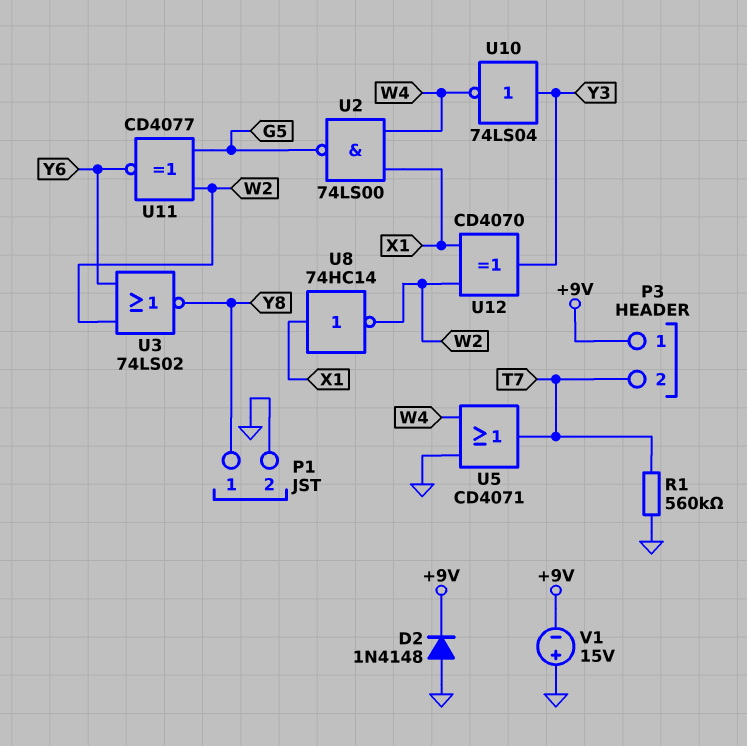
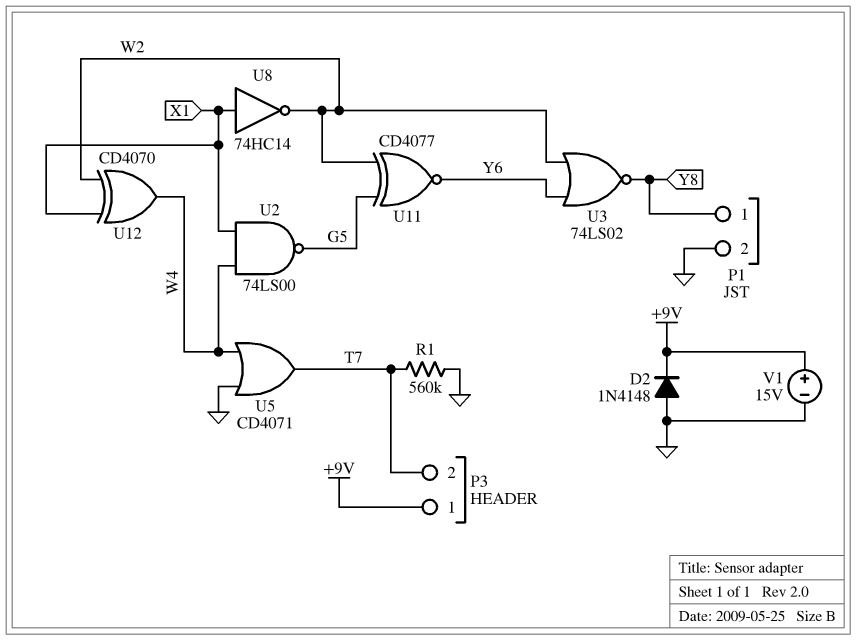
U10: NOT 74LS04 (in Y3, out W4) -> none
U12: XOR CD4070 (in W2, in X1, out Y3) -> XOR CD4070 (in W2, in X1, out W4)
V1: 15V (plus GND, minus +9V) -> 15V (plus +9V, minus GND)

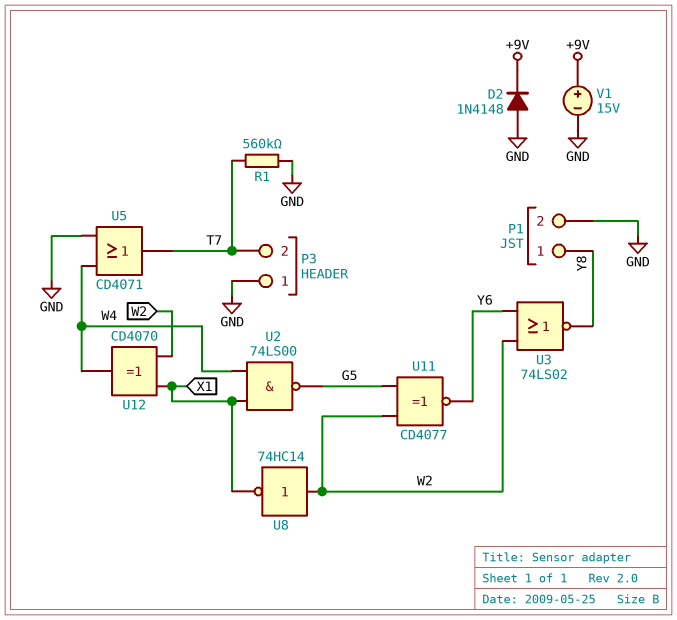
P3 pin 1: +9V -> GND
U8: NOT 74HC14 (in X1, out W2) -> NOT 74HC14 (in W2, out X1)

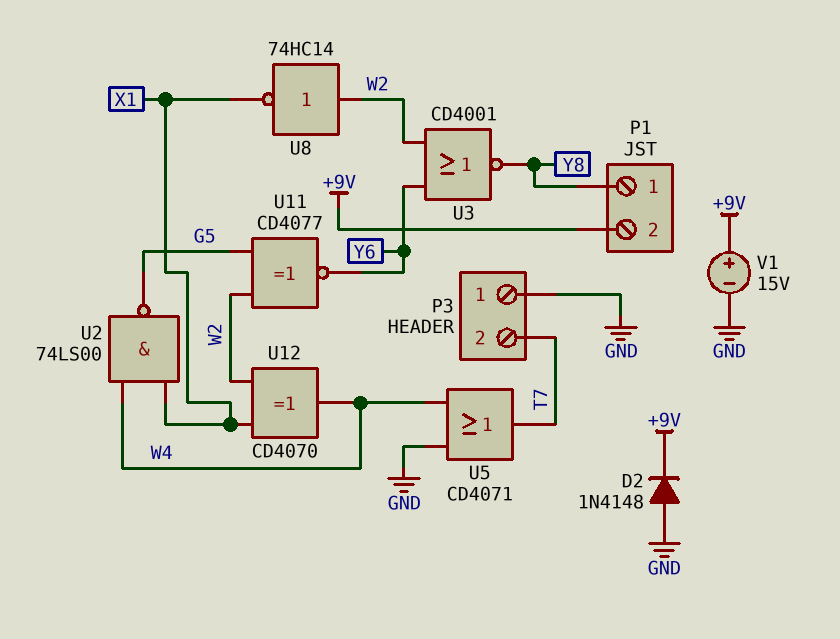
P1 pin 2: GND -> +9V
R1: 560k (GND, T7) -> none
U3: NOR 74LS02 (in W2, in Y6, out Y8) -> NOR CD4001 (in W2, in Y6, out Y8)

